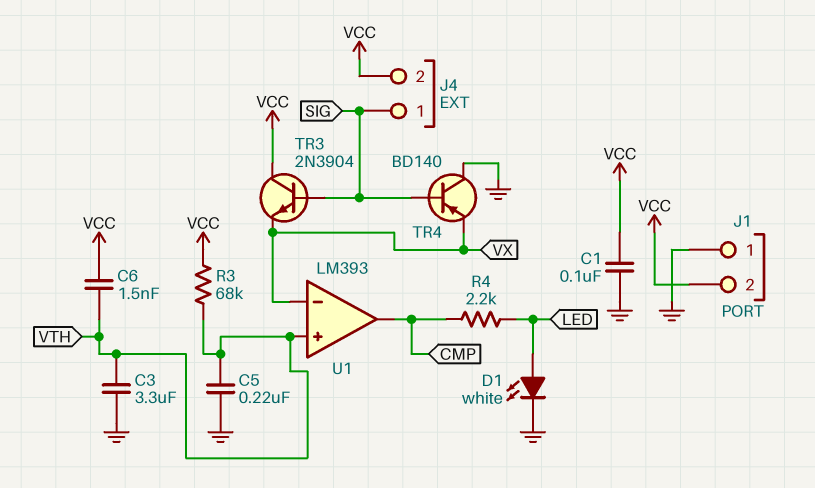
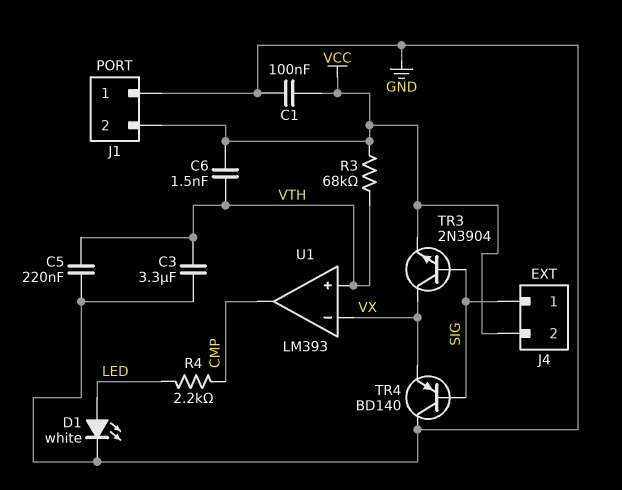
TR3: NPN 2N3904 (B SIG, C VCC, E VX) -> NPN 2N3904 (B SIG, C VX, E VCC)

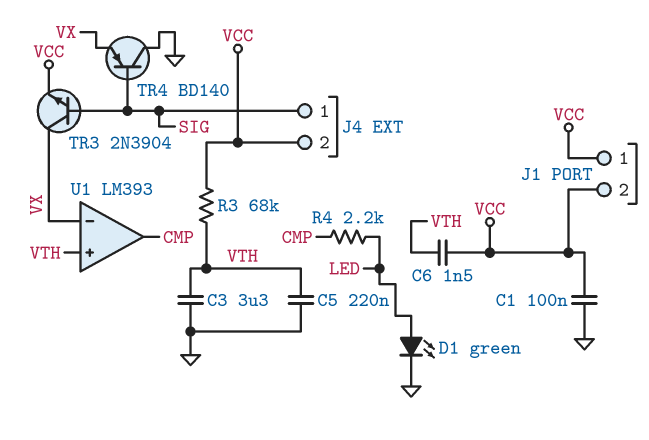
D1: LED white (A LED, K GND) -> LED green (A LED, K GND)
J1 pin 1: GND -> VCC

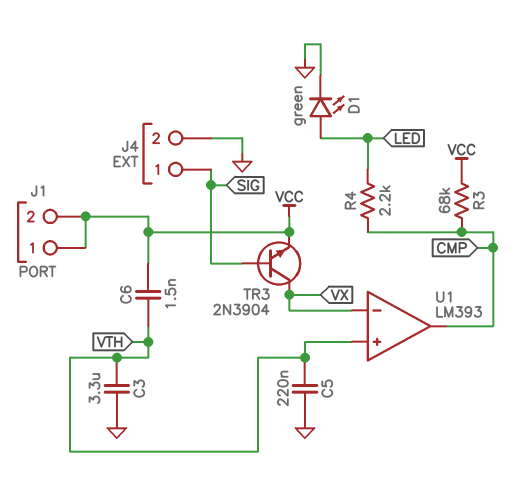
C1: 100nF (GND, VCC) -> none
J4 pin 2: VCC -> GND
R3: 68k (VCC, VTH) -> 68k (CMP, VCC)
TR4: PNP BD140 (B SIG, C GND, E VX) -> none

